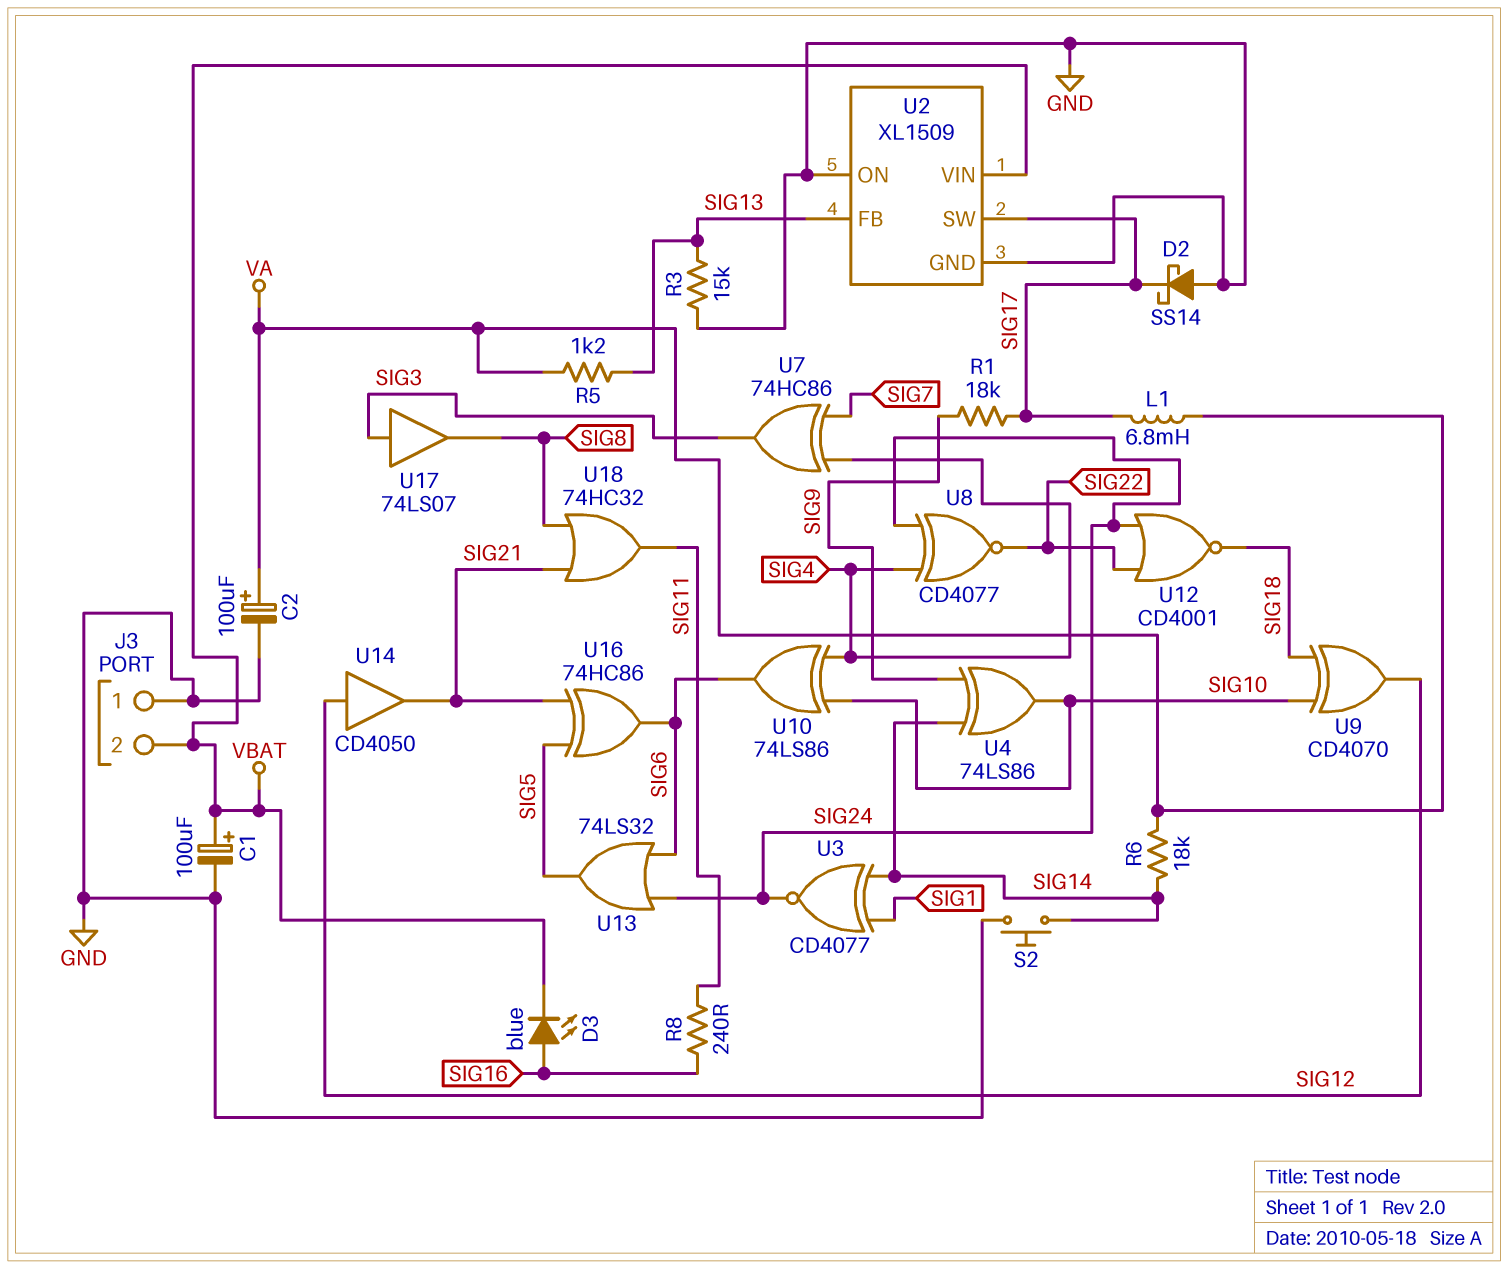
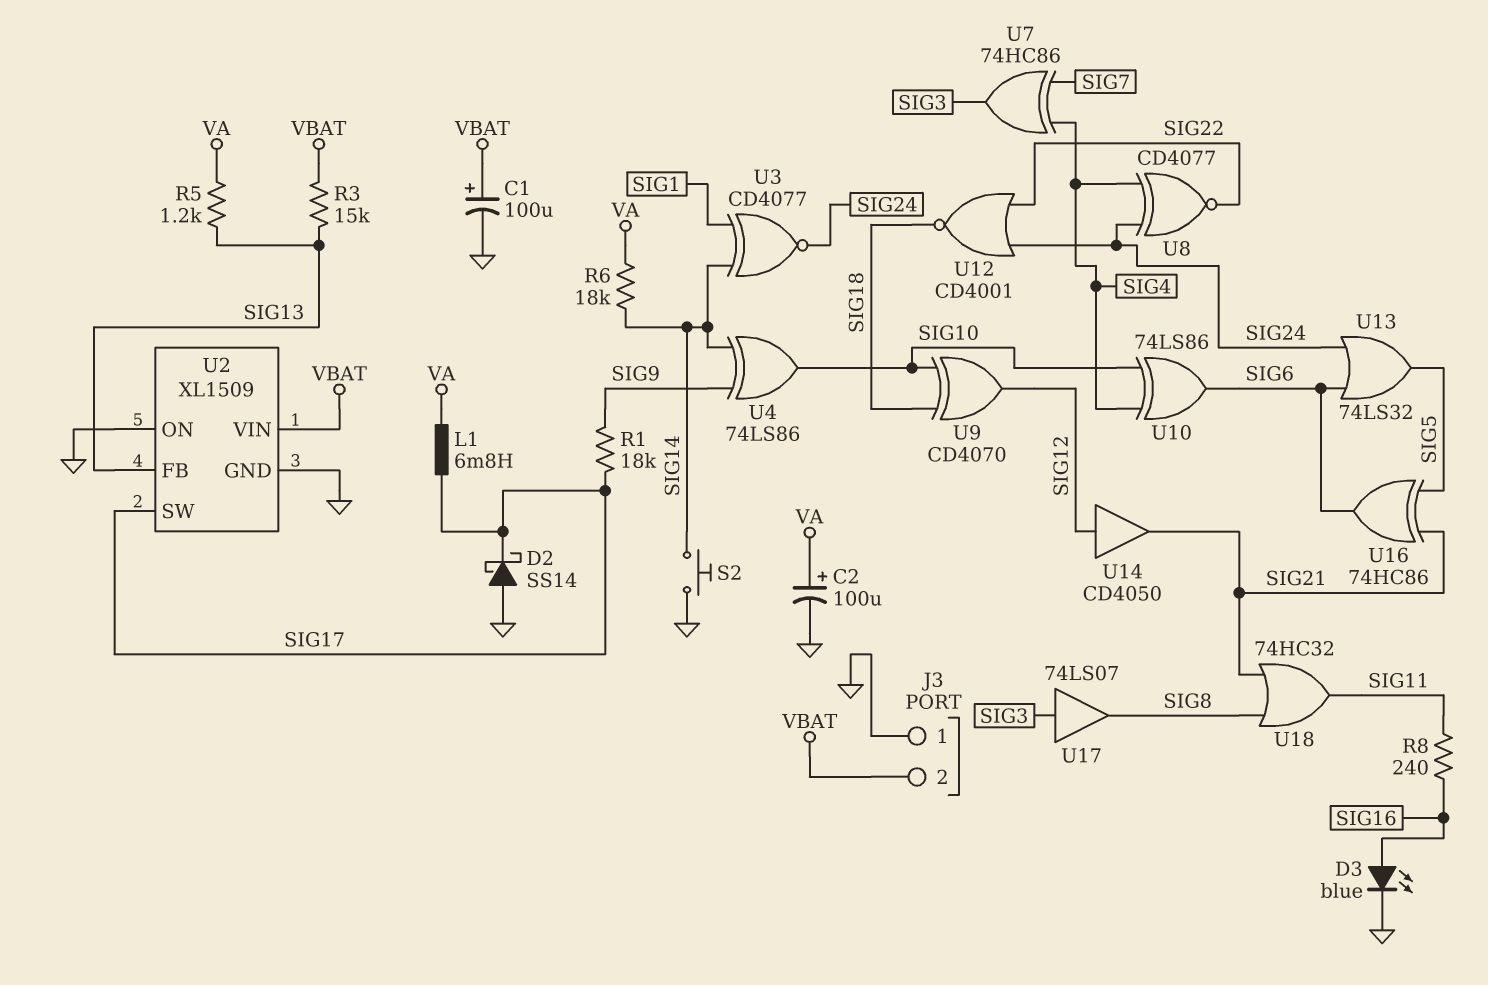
D3: LED blue (A SIG16, K VBAT) -> LED blue (A SIG16, K GND)
R3: 15k (GND, SIG13) -> 15k (SIG13, VBAT)

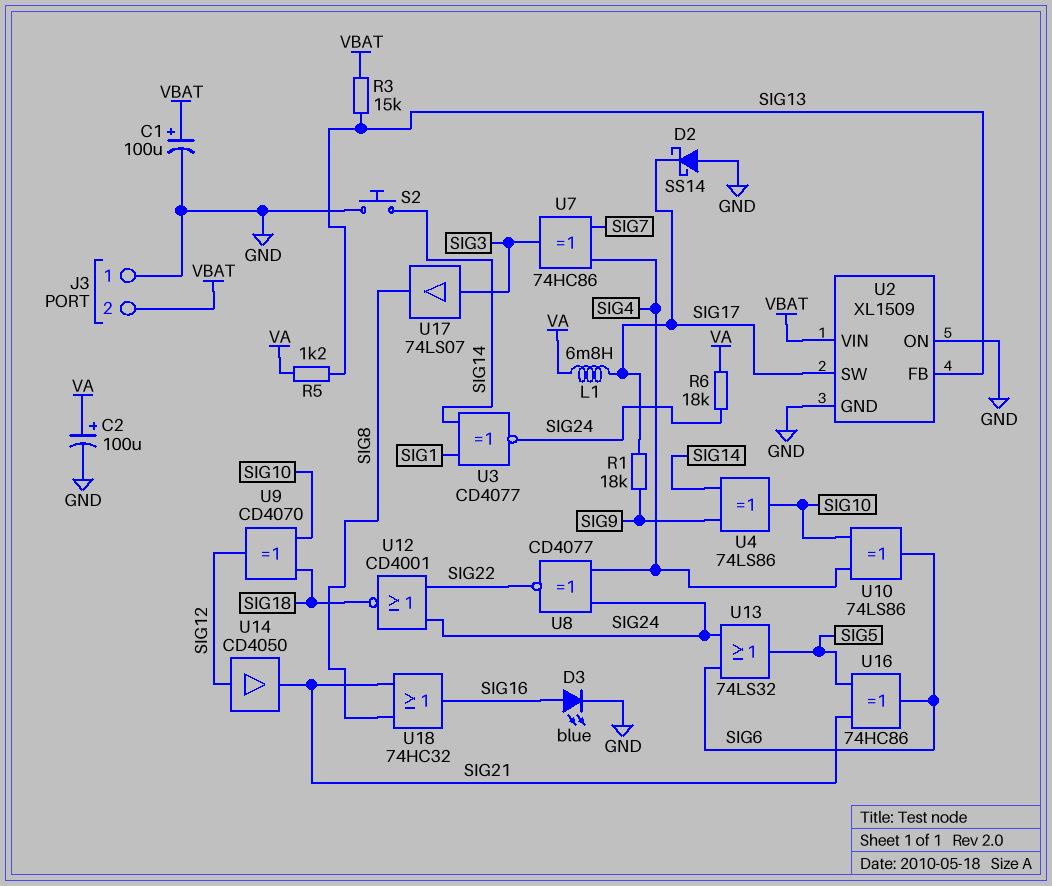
R6: 18k (SIG14, VA) -> 18k (SIG24, VA)
R8: 240 (SIG11, SIG16) -> none
U18: OR 74HC32 (in SIG8, in SIG21, out SIG11) -> OR 74HC32 (in SIG8, in SIG21, out SIG16)

